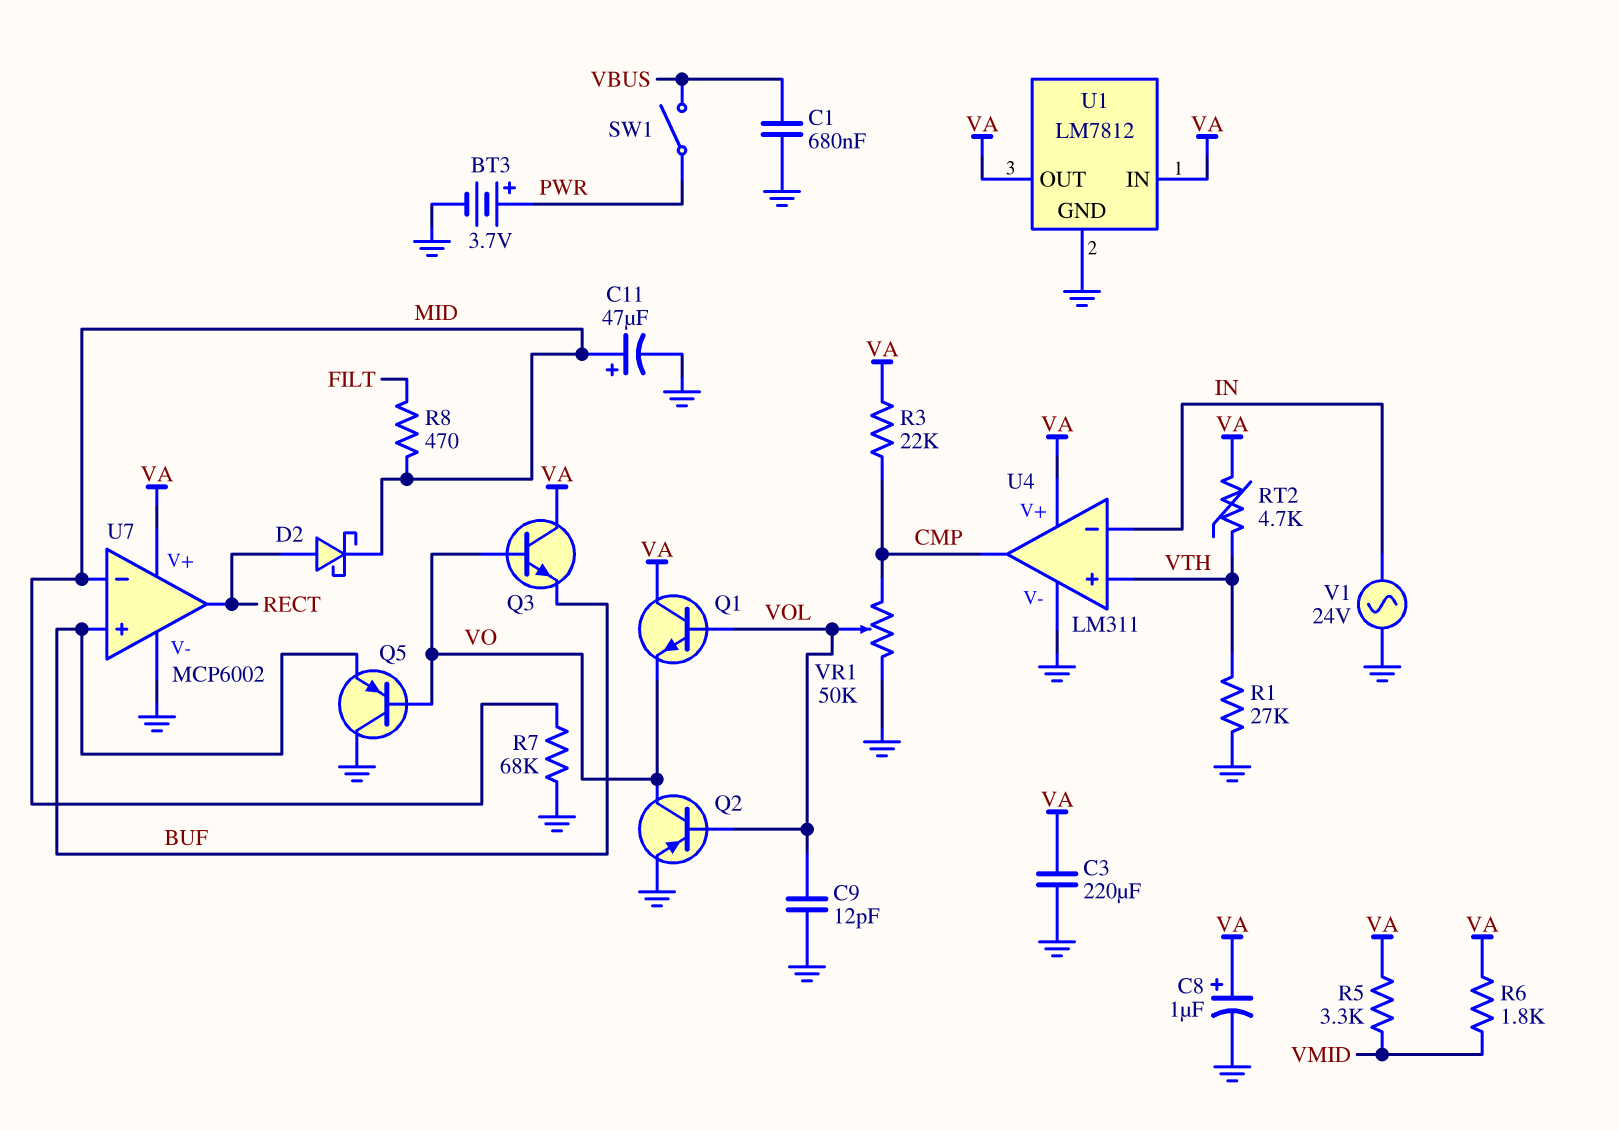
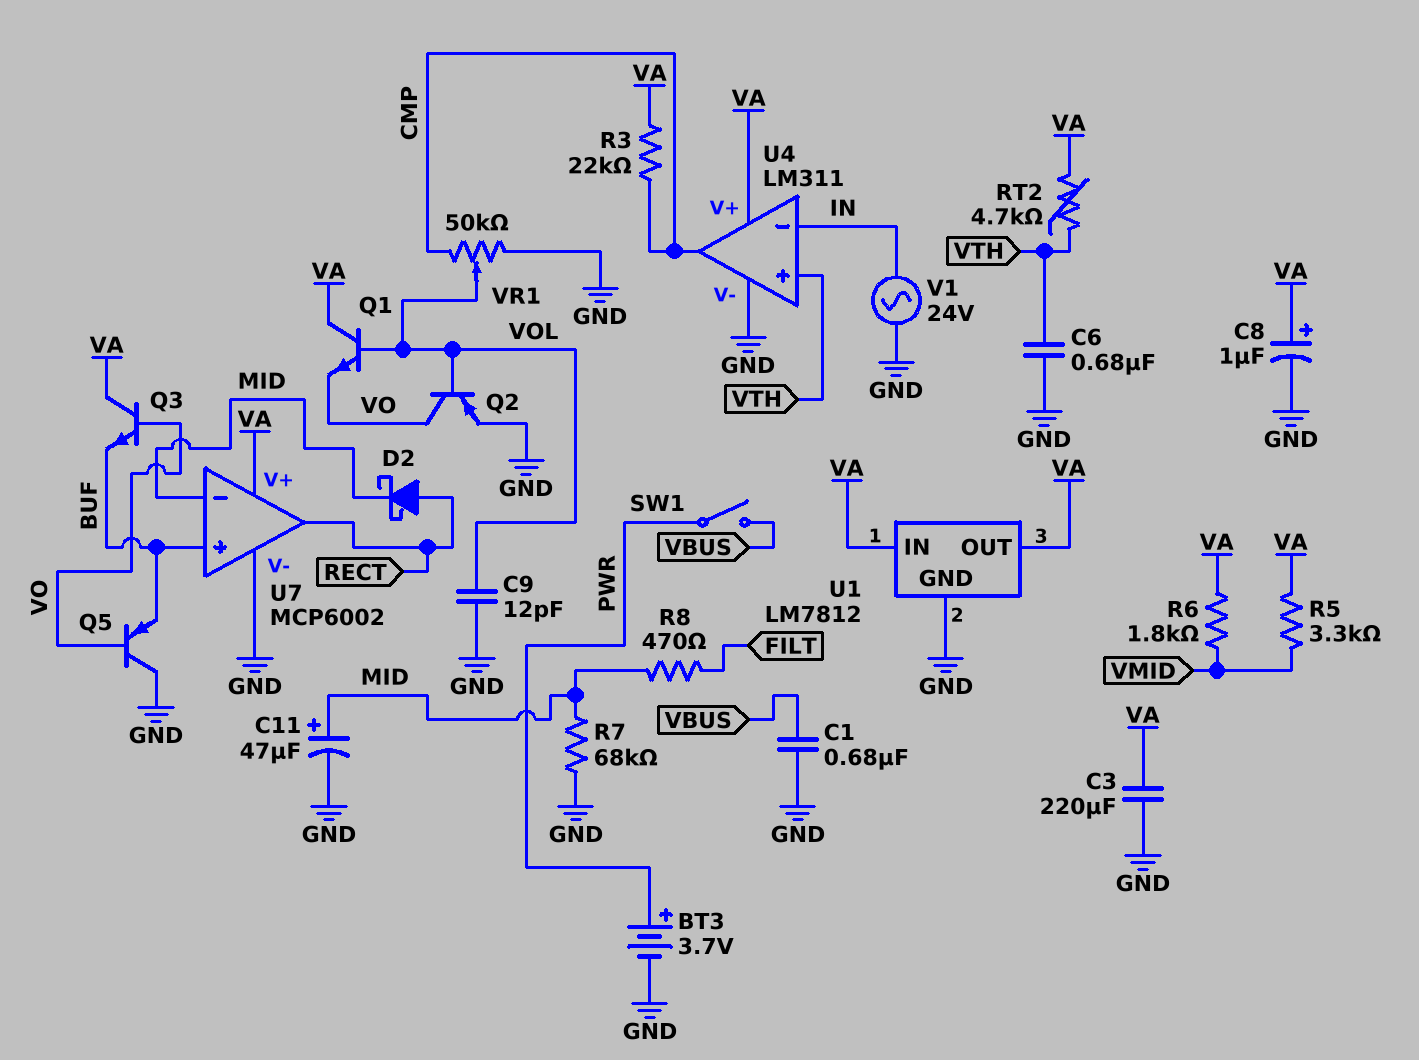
C6: none -> 680nF (GND, VTH)
R1: 27k (GND, VTH) -> none

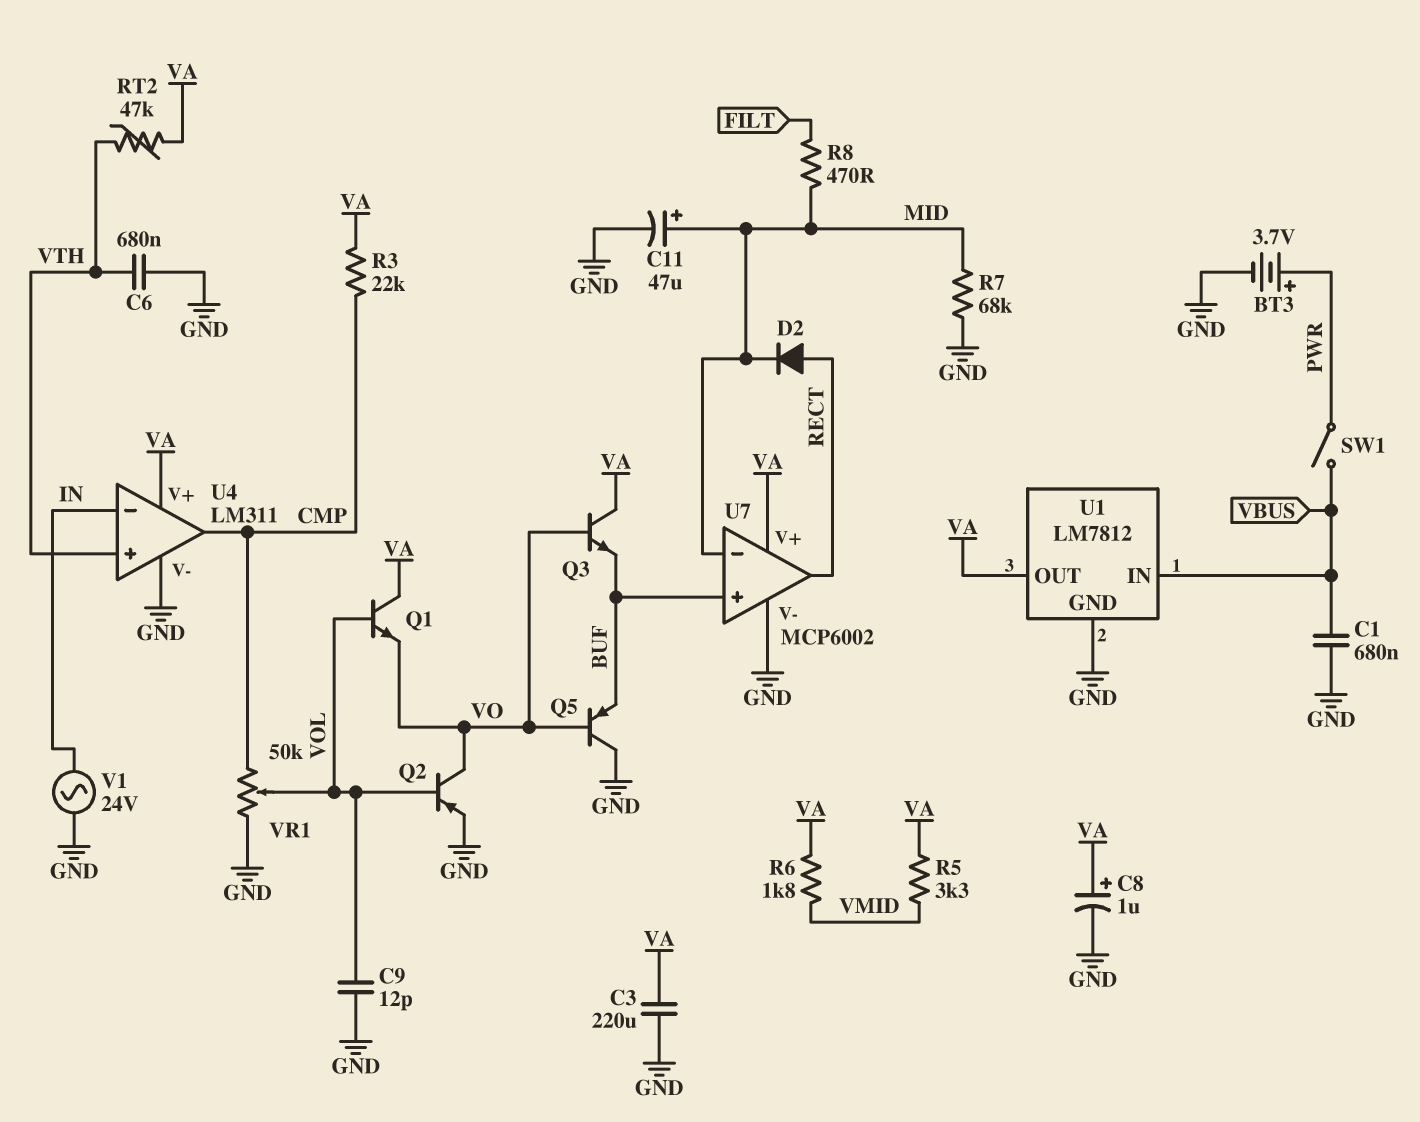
D2: schottky (A RECT, K MID) -> diode (A RECT, K MID)
RT2: 4.7k (VA, VTH) -> 47k (VA, VTH)
U1 pin IN: VA -> VBUS

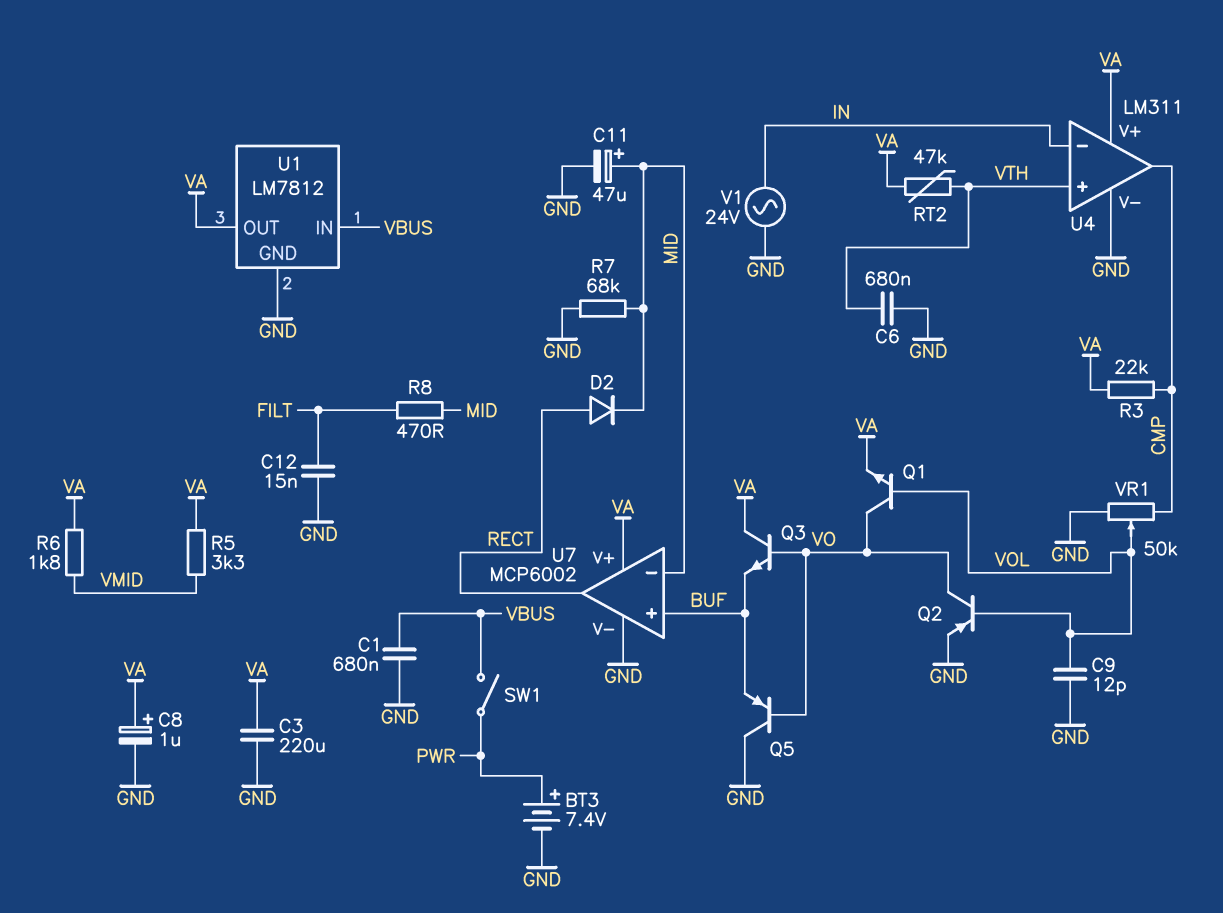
BT3: 3.7V (plus PWR, minus GND) -> 7.4V (plus PWR, minus GND)
C12: none -> 15nF (FILT, GND)
Q1: NPN (B VOL, C VA, E VO) -> NPN (B VOL, C VO, E VA)

